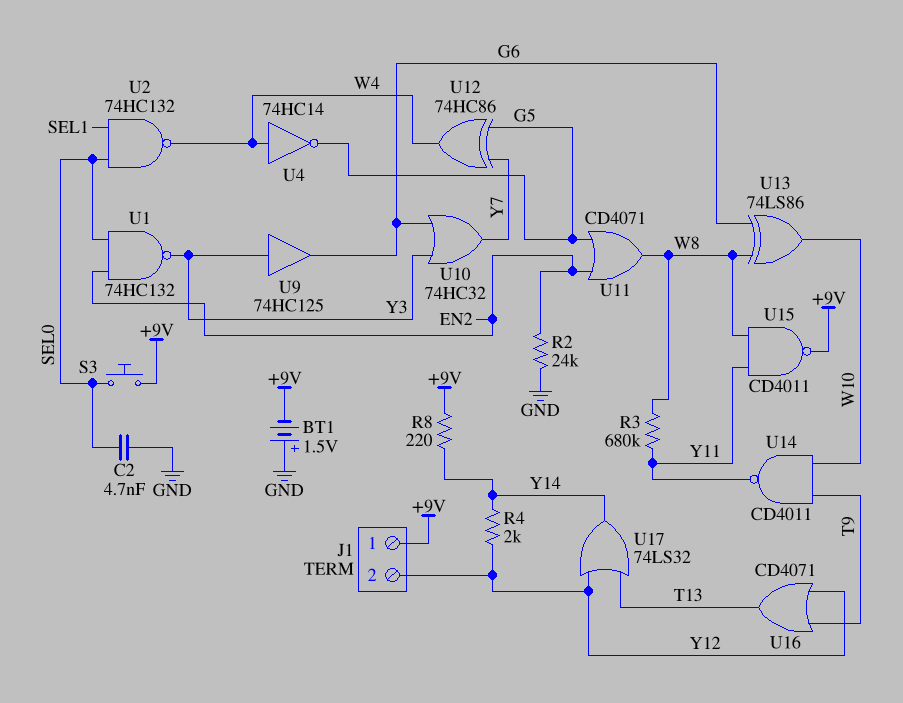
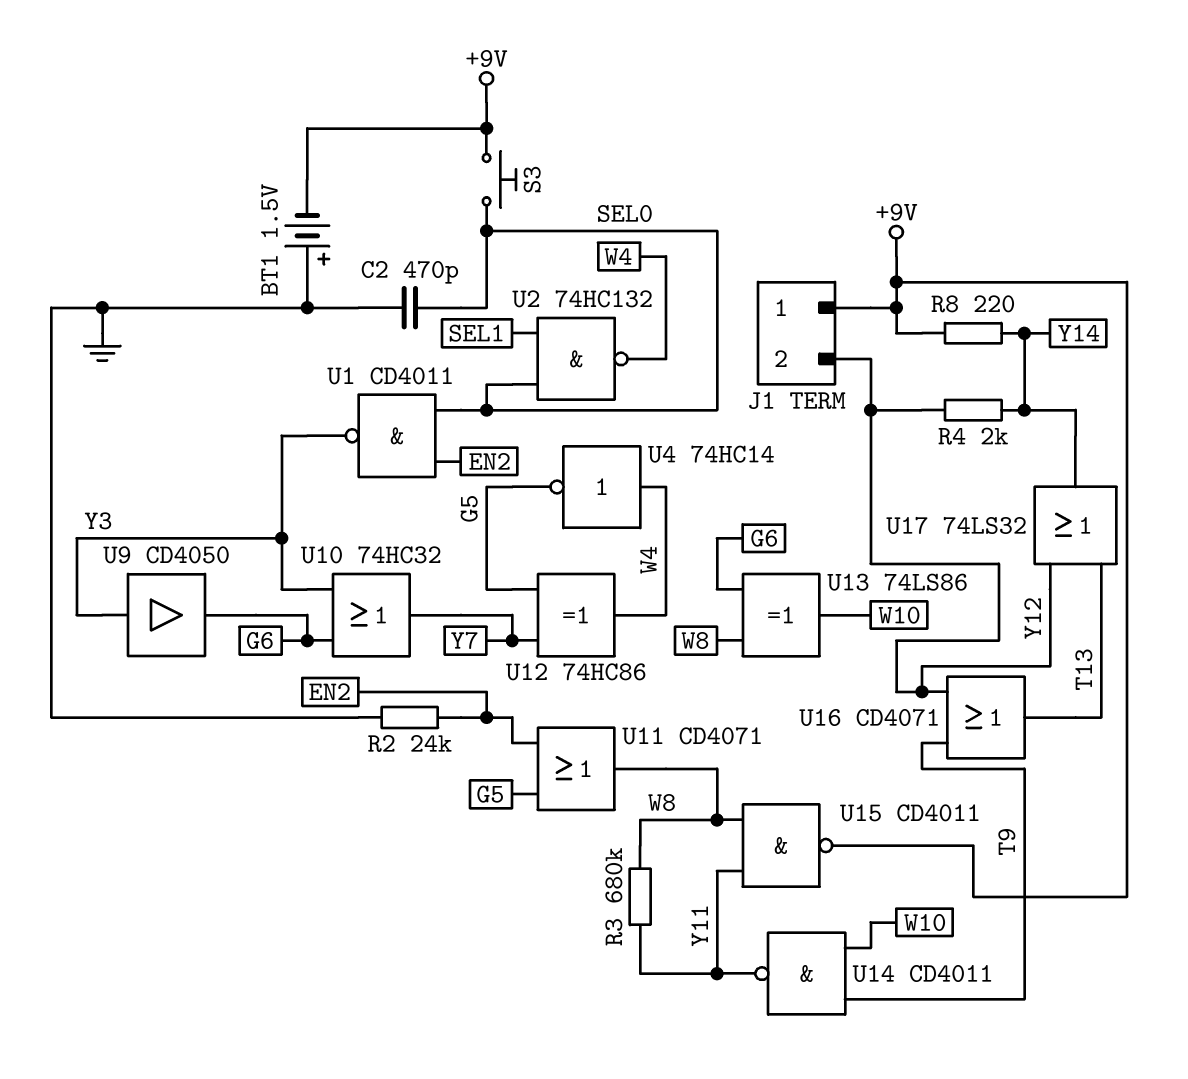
C2: 4.7nF (GND, SEL0) -> 470pF (GND, SEL0)
U1: NAND 74HC132 (in EN2, in SEL0, out Y3) -> NAND CD4011 (in EN2, in SEL0, out Y3)
U9: buffer 74HC125 (in Y3, out G6) -> buffer CD4050 (in Y3, out G6)

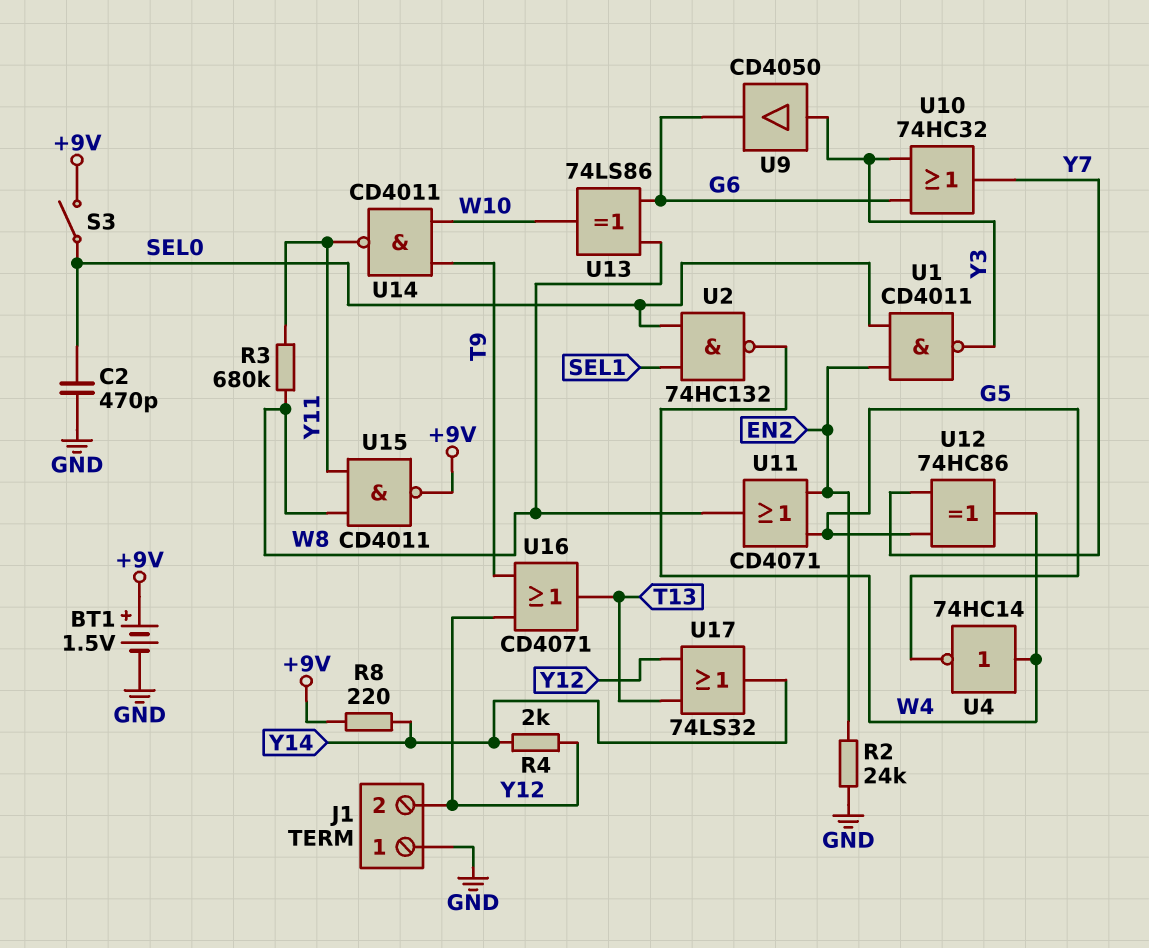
BT1: 1.5V (plus GND, minus +9V) -> 1.5V (plus +9V, minus GND)
J1 pin 1: +9V -> GND
S3: button (+9V, SEL0) -> switch (+9V, SEL0)

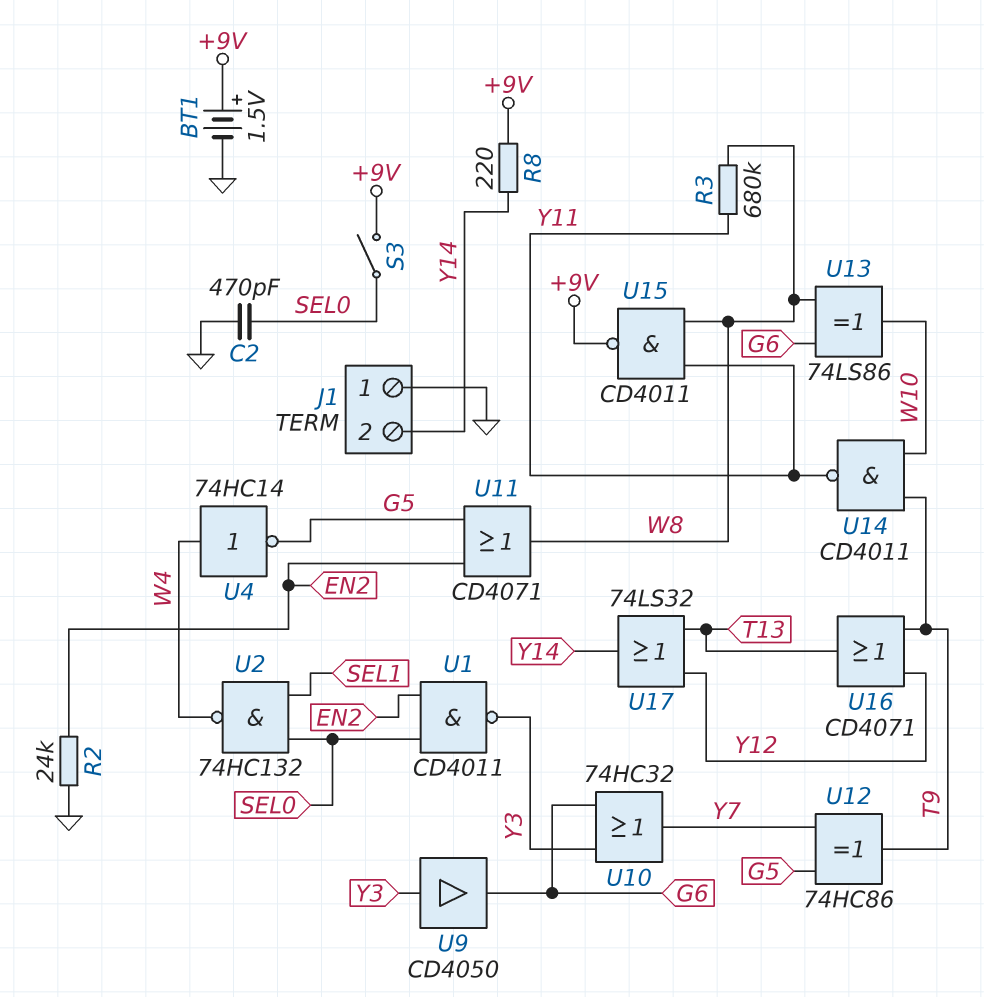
J1 pin 2: Y12 -> Y14
R4: 2k (Y12, Y14) -> none
U12: XOR 74HC86 (in G5, in Y7, out W4) -> XOR 74HC86 (in G5, in Y7, out T9)

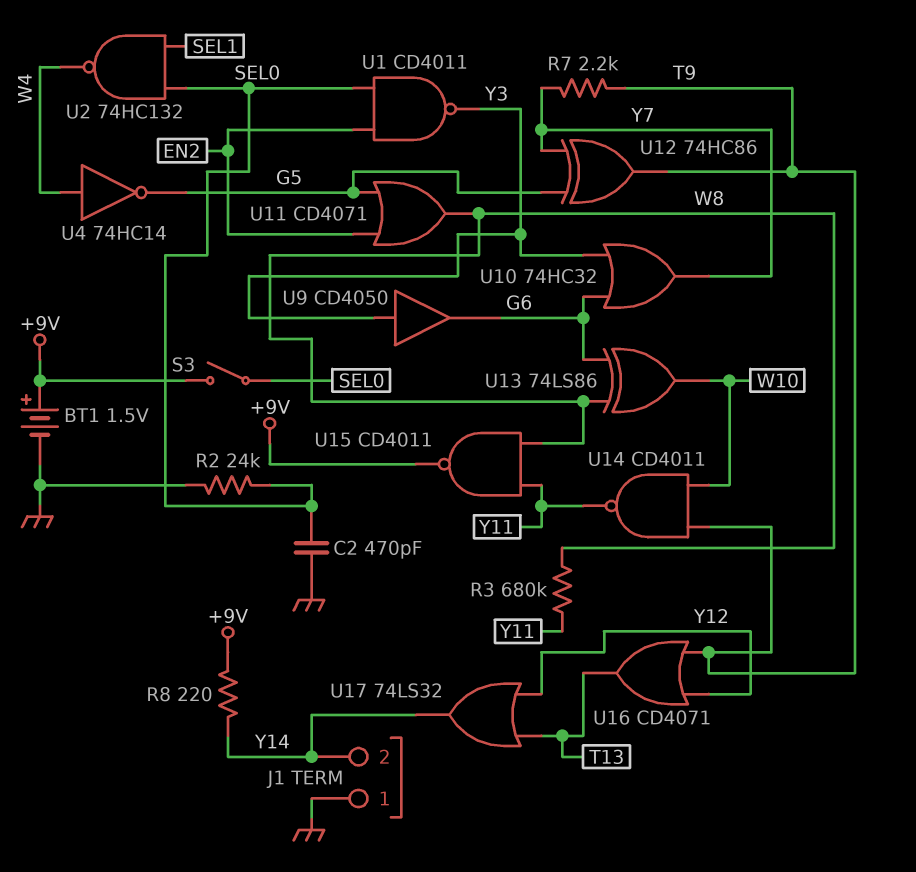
R2: 24k (EN2, GND) -> 24k (GND, SEL0)
R7: none -> 2.2k (T9, Y7)

